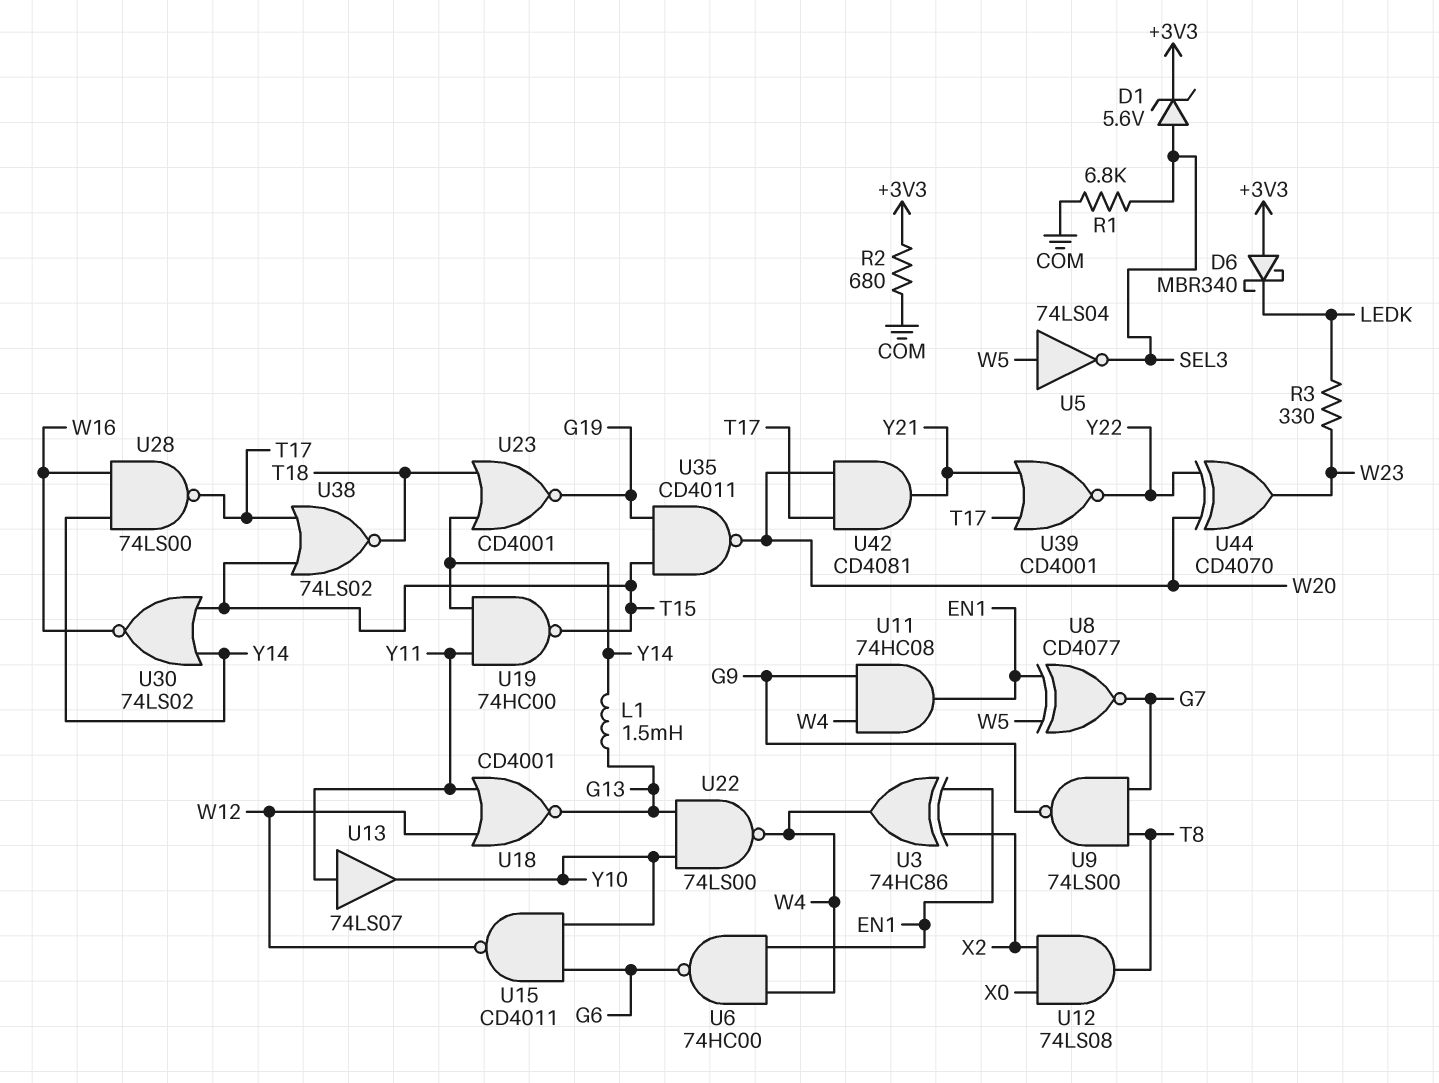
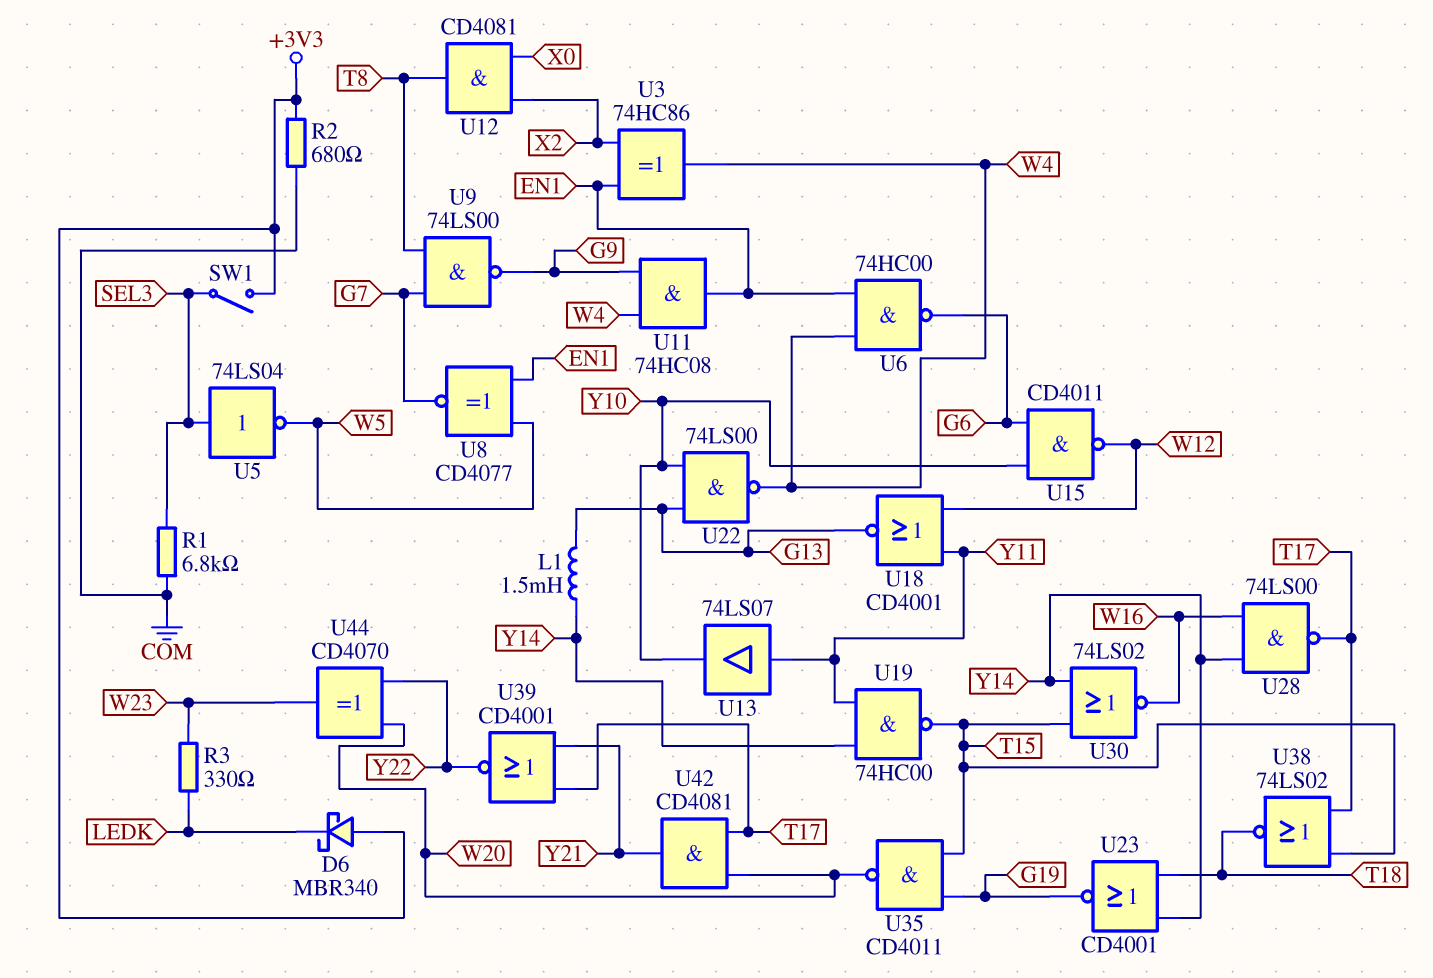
D1: zener 5.6V (A SEL3, K +3V3) -> none
SW1: none -> switch (+3V3, SEL3)
U5: NOT 74LS04 (in W5, out SEL3) -> NOT 74LS04 (in SEL3, out W5)
U12: AND 74LS08 (in X0, in X2, out T8) -> AND CD4081 (in X0, in X2, out T8)

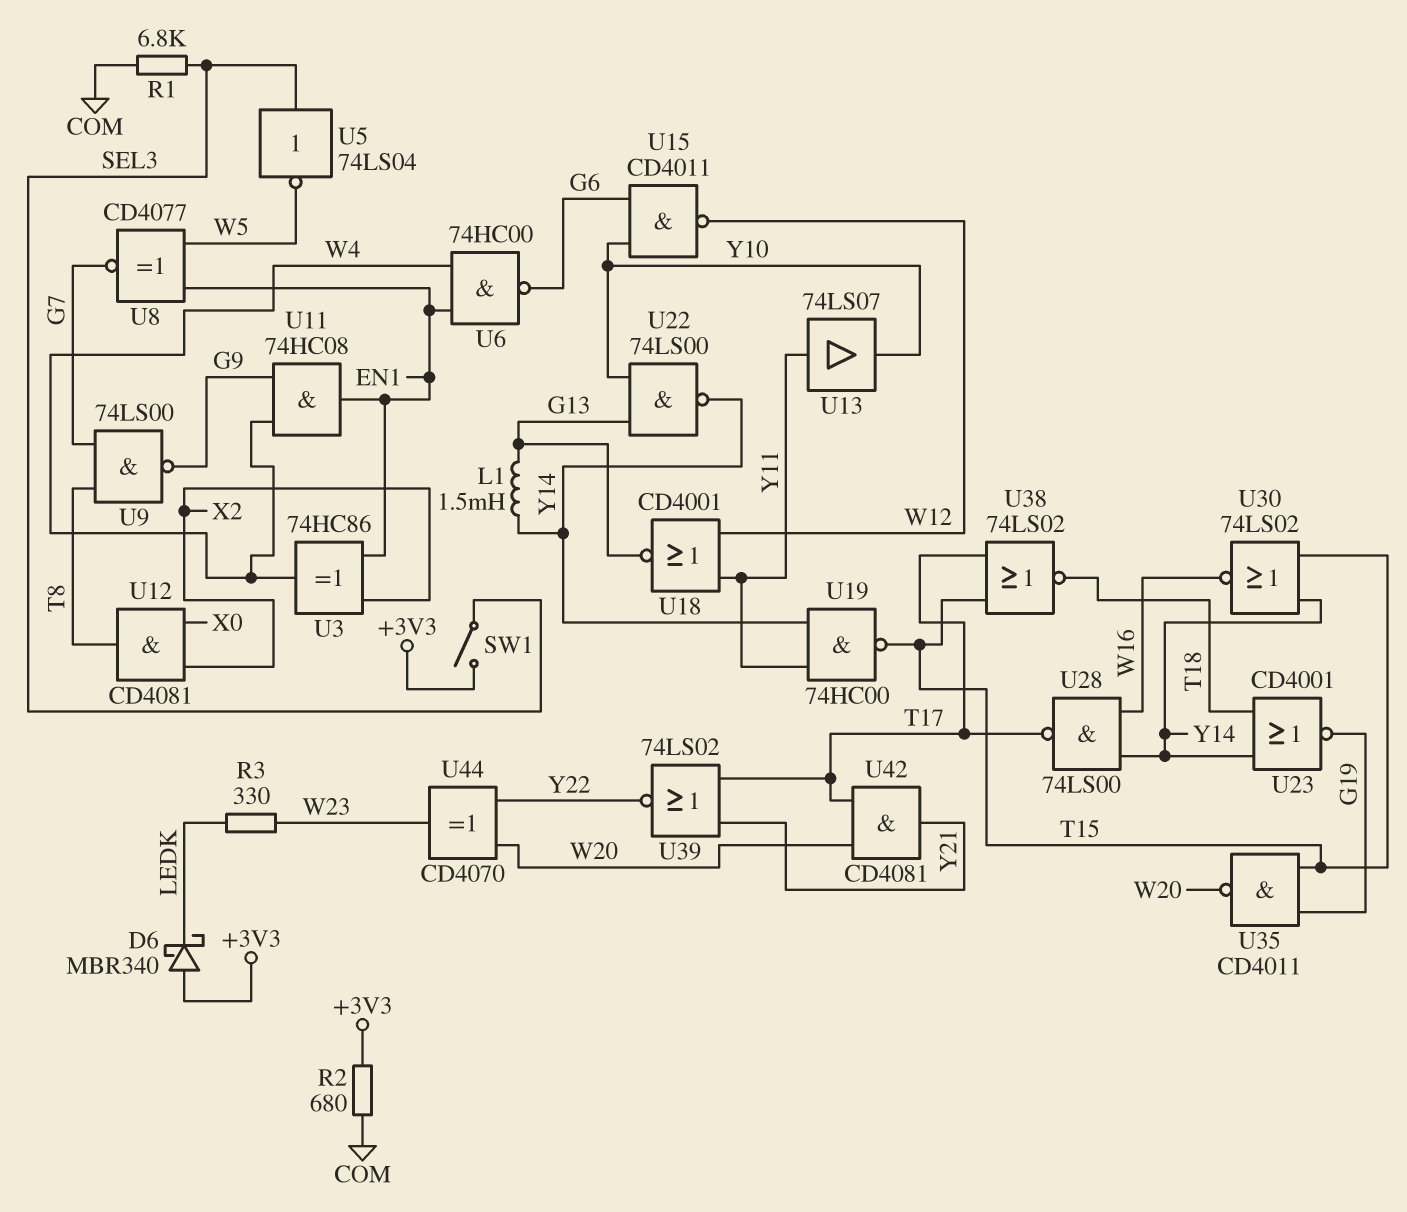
U22: NAND 74LS00 (in G13, in Y10, out W4) -> NAND 74LS00 (in G13, in Y10, out Y14)
U39: NOR CD4001 (in T17, in Y21, out Y22) -> NOR 74LS02 (in T17, in Y21, out Y22)

